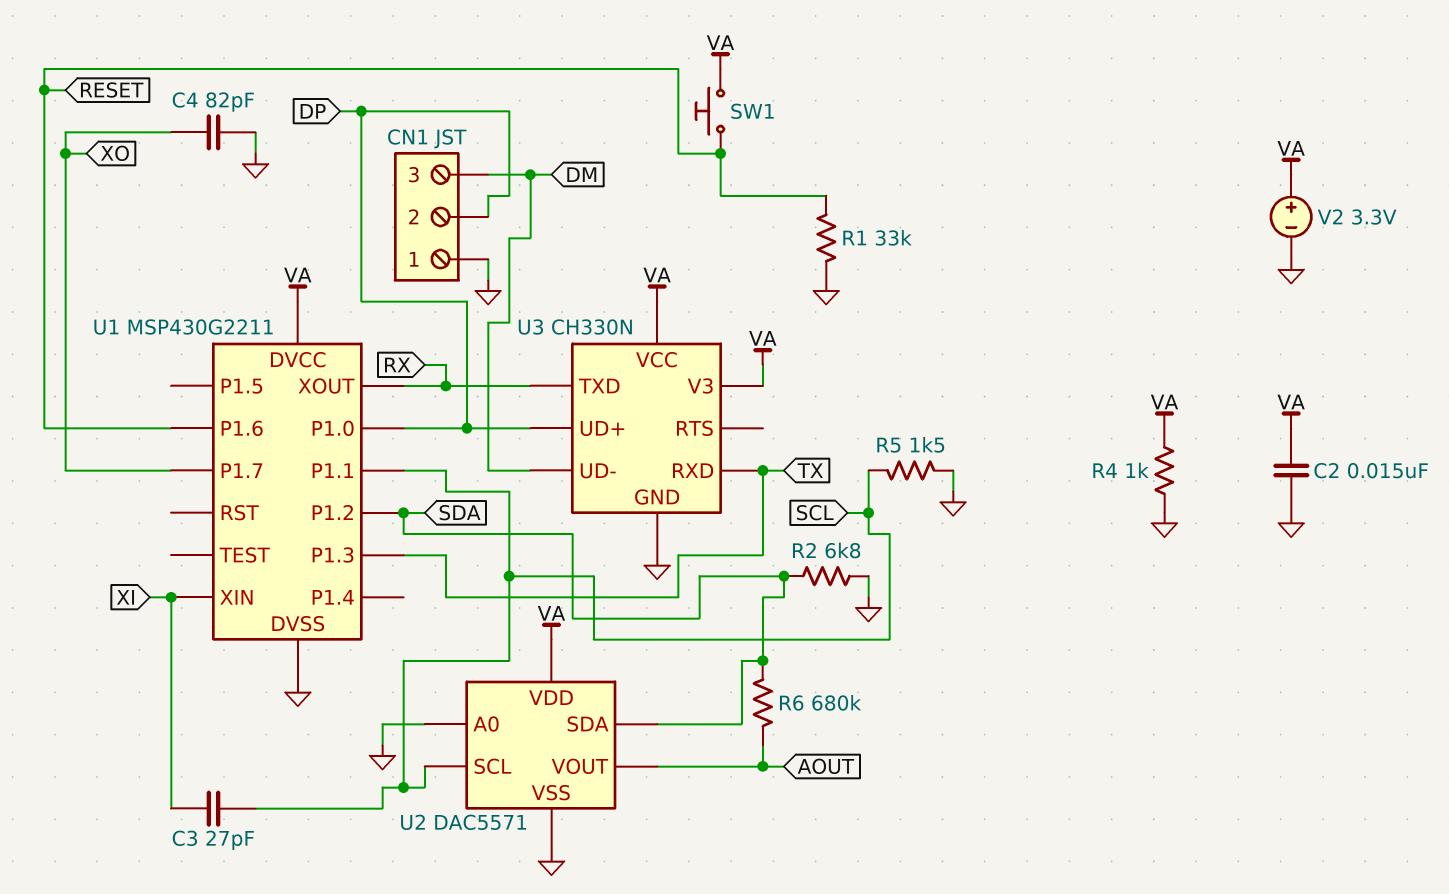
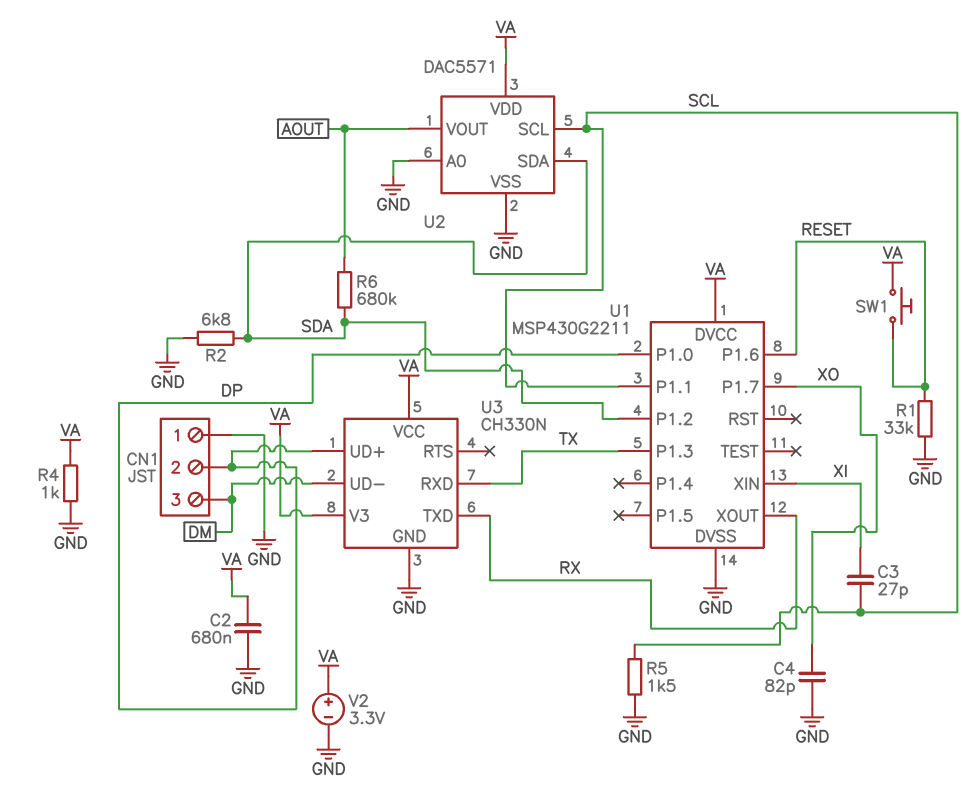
C2: 15nF (GND, VA) -> 680nF (GND, VA)

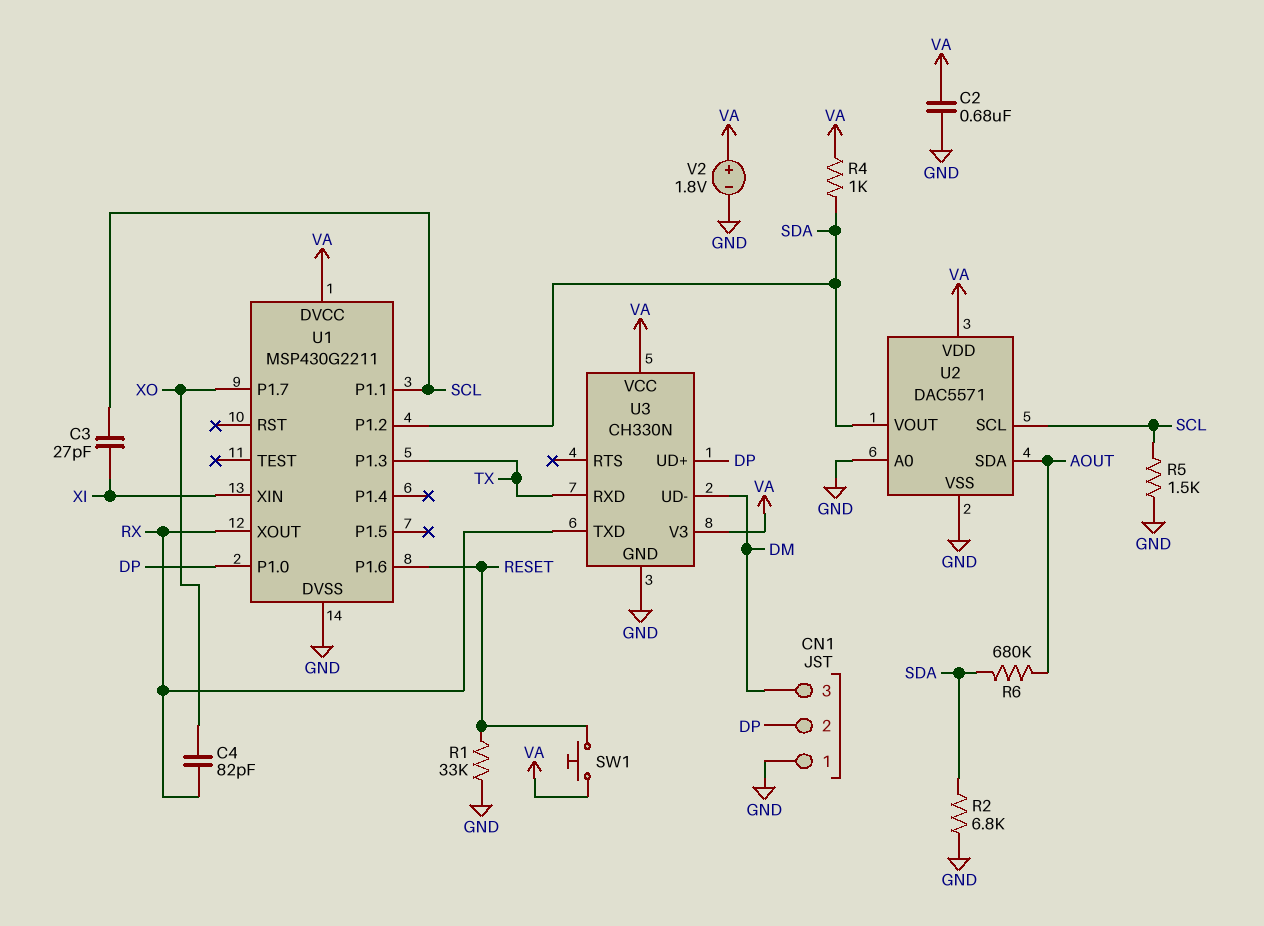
C4: 82pF (GND, XO) -> 82pF (RX, XO)
R4: 1k (GND, VA) -> 1k (SDA, VA)
U2 pin SDA: SDA -> AOUT
U2 pin VOUT: AOUT -> SDA
V2: 3.3V (plus VA, minus GND) -> 1.8V (plus VA, minus GND)

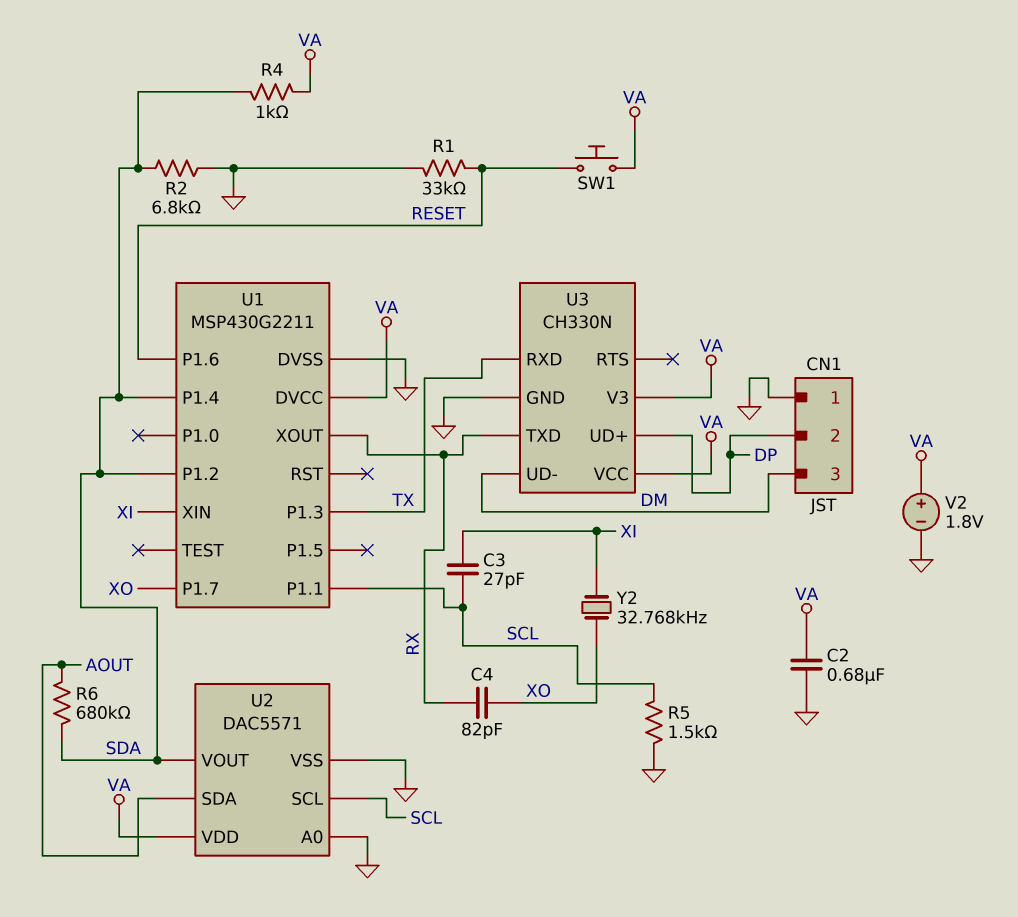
U1 pin P1.0: DP -> none
U1 pin P1.4: none -> SDA
Y2: none -> 32.768kHz (XI, XO)

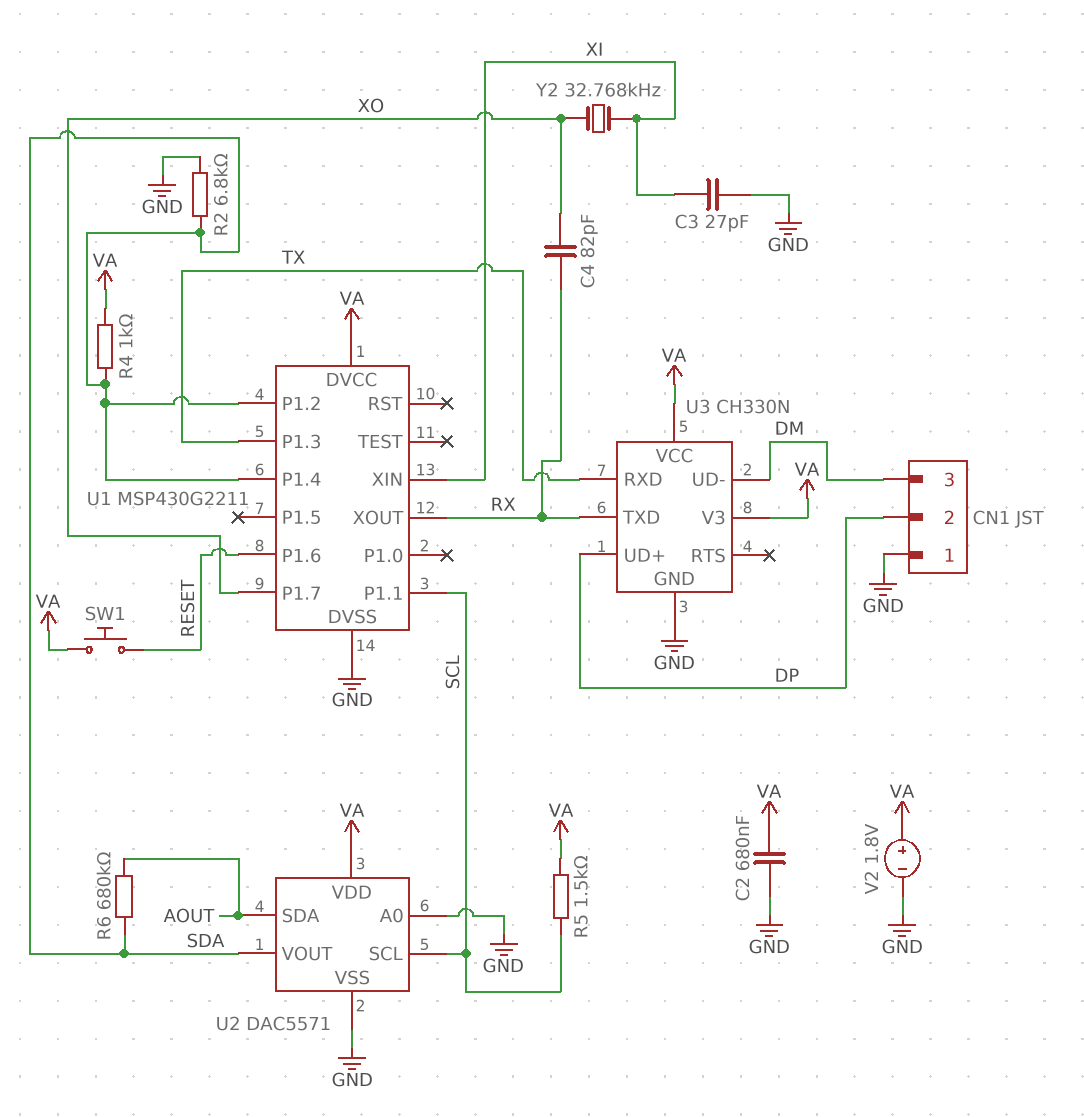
C3: 27pF (SCL, XI) -> 27pF (GND, XI)
R1: 33k (GND, RESET) -> none
R5: 1.5k (GND, SCL) -> 1.5k (SCL, VA)

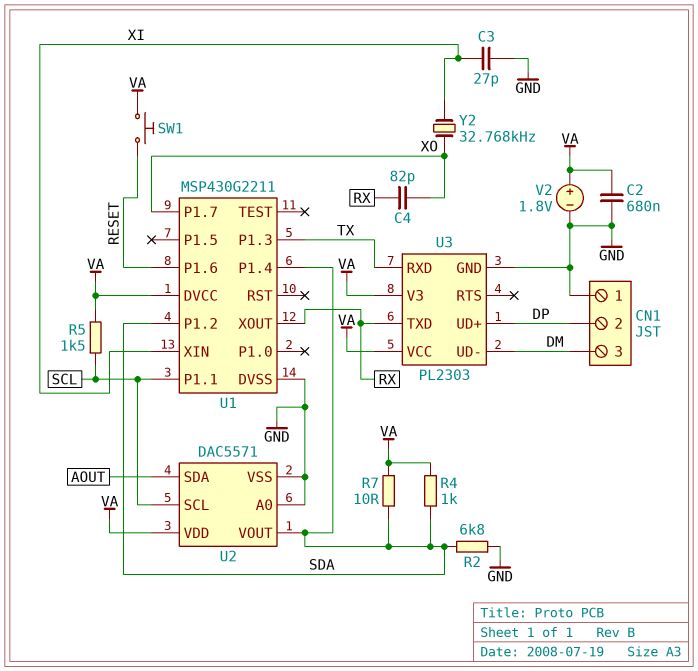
R6: 680k (AOUT, SDA) -> none
R7: none -> 10 (SDA, VA)
U3: CH330N -> PL2303

